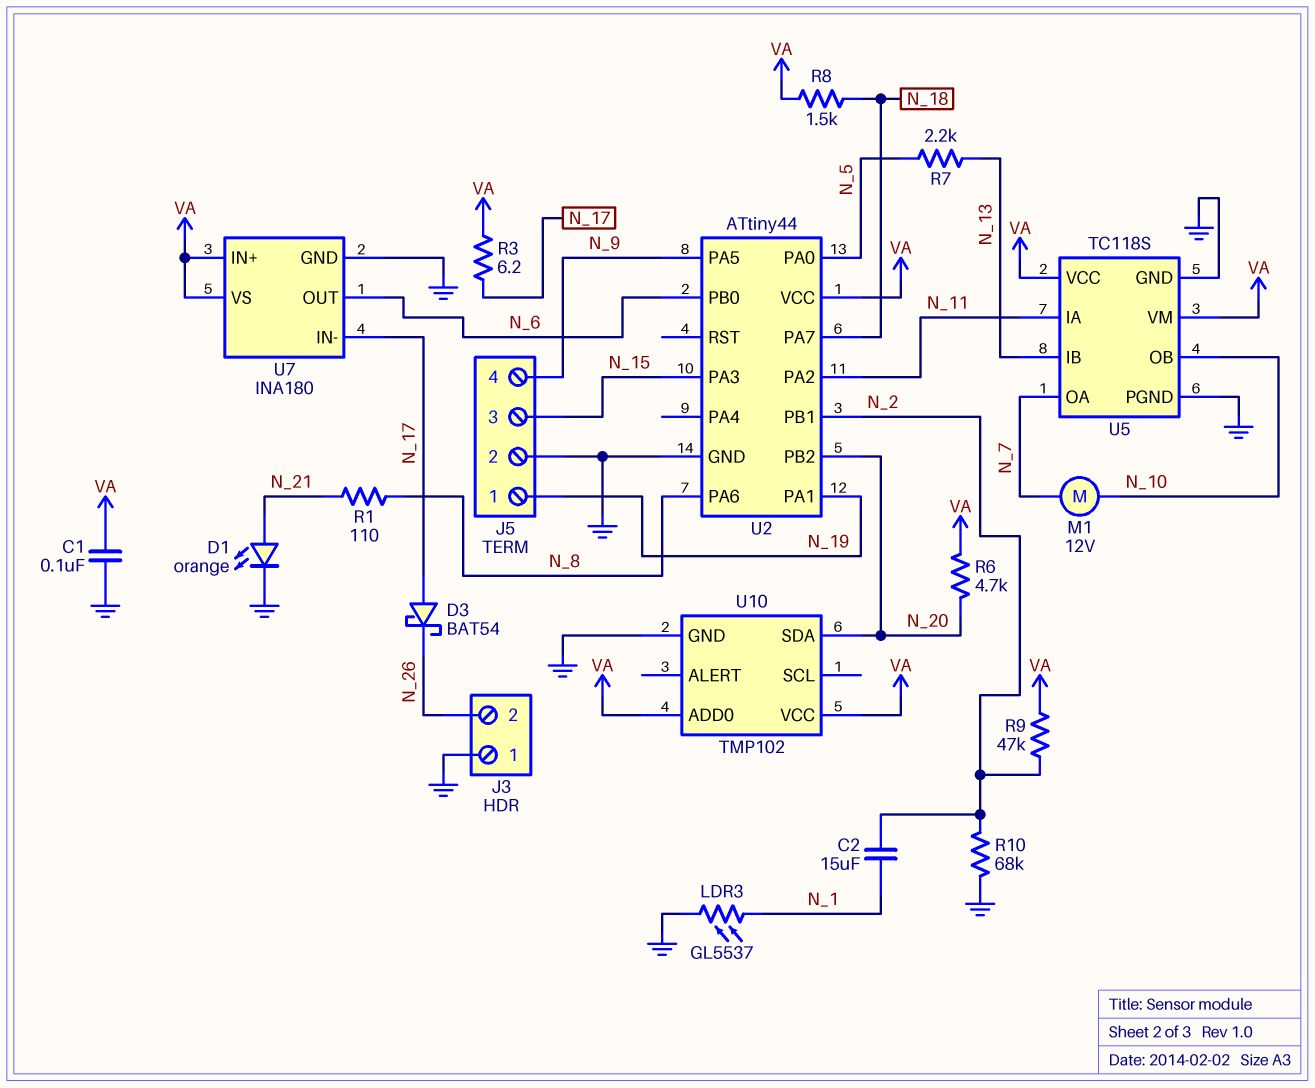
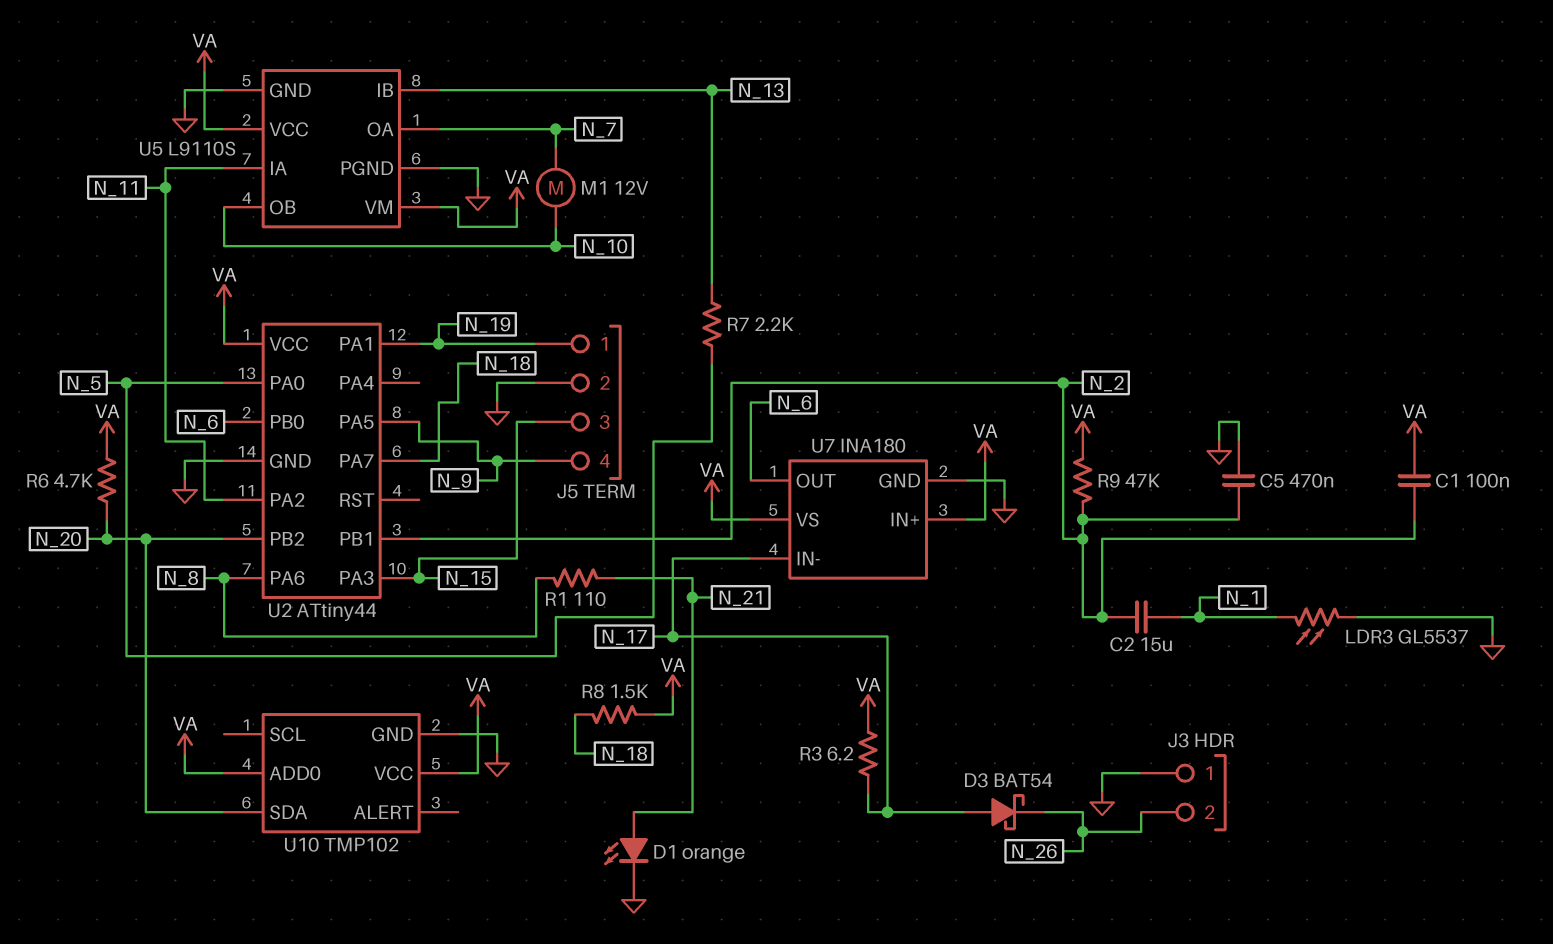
C1: 100nF (GND, VA) -> 100nF (N_2, VA)
C5: none -> 470nF (GND, N_2)
R10: 68k (GND, N_2) -> none
U5: TC118S -> L9110S

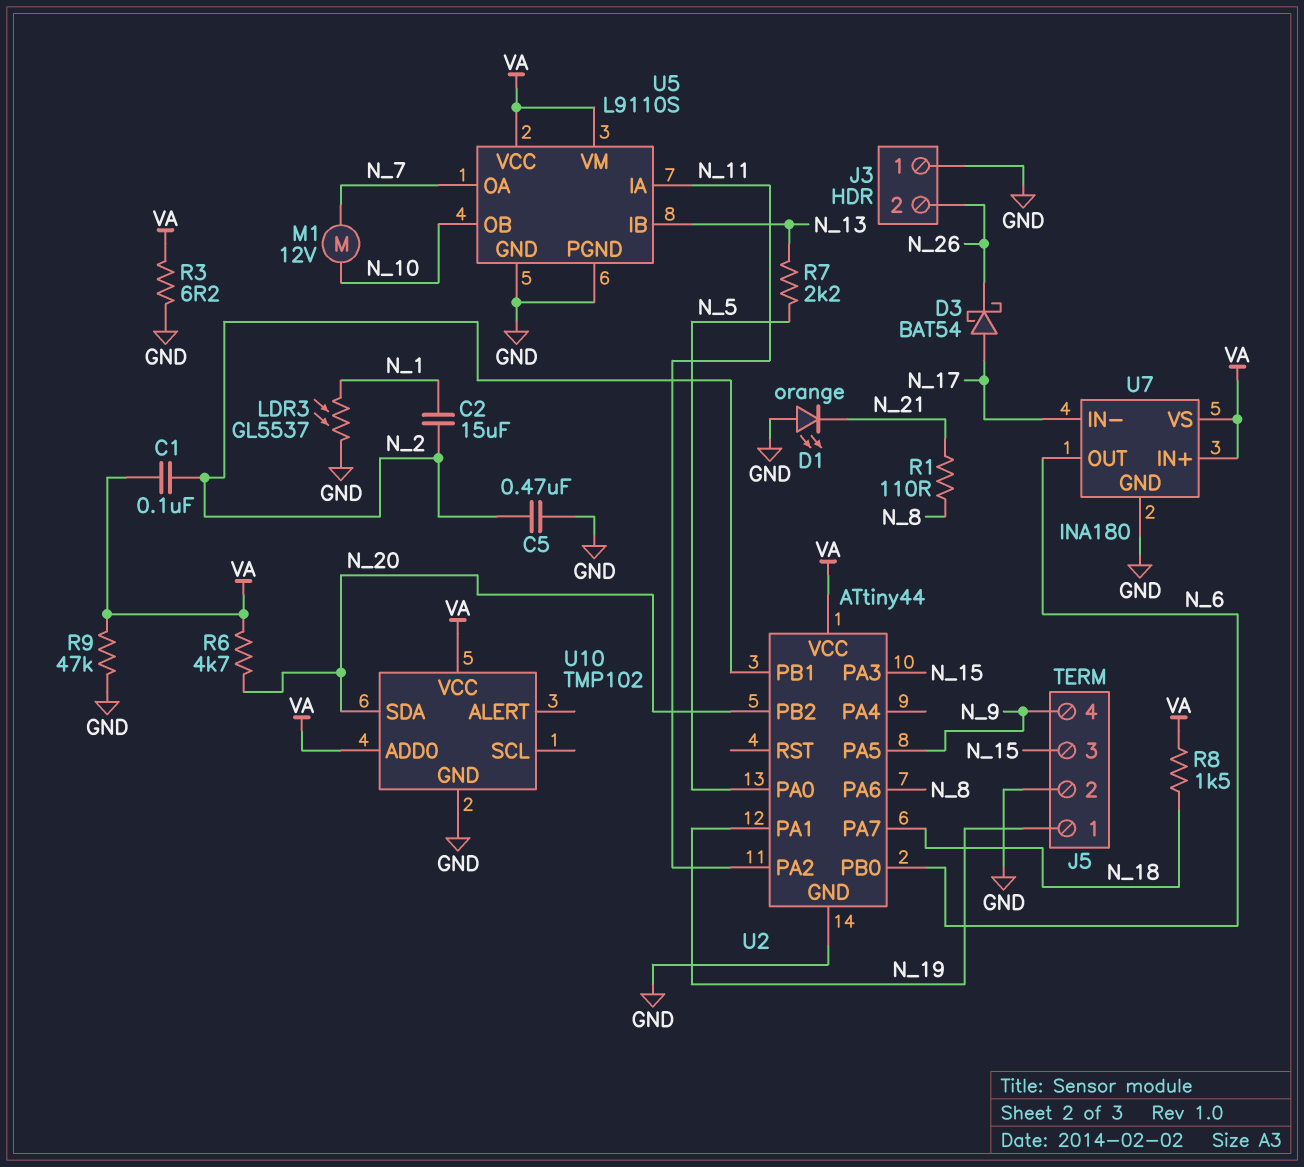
D1: LED orange (A N_21, K GND) -> LED orange (A GND, K N_21)
R3: 6.2 (N_17, VA) -> 6.2 (GND, VA)
R9: 47k (N_2, VA) -> 47k (GND, VA)

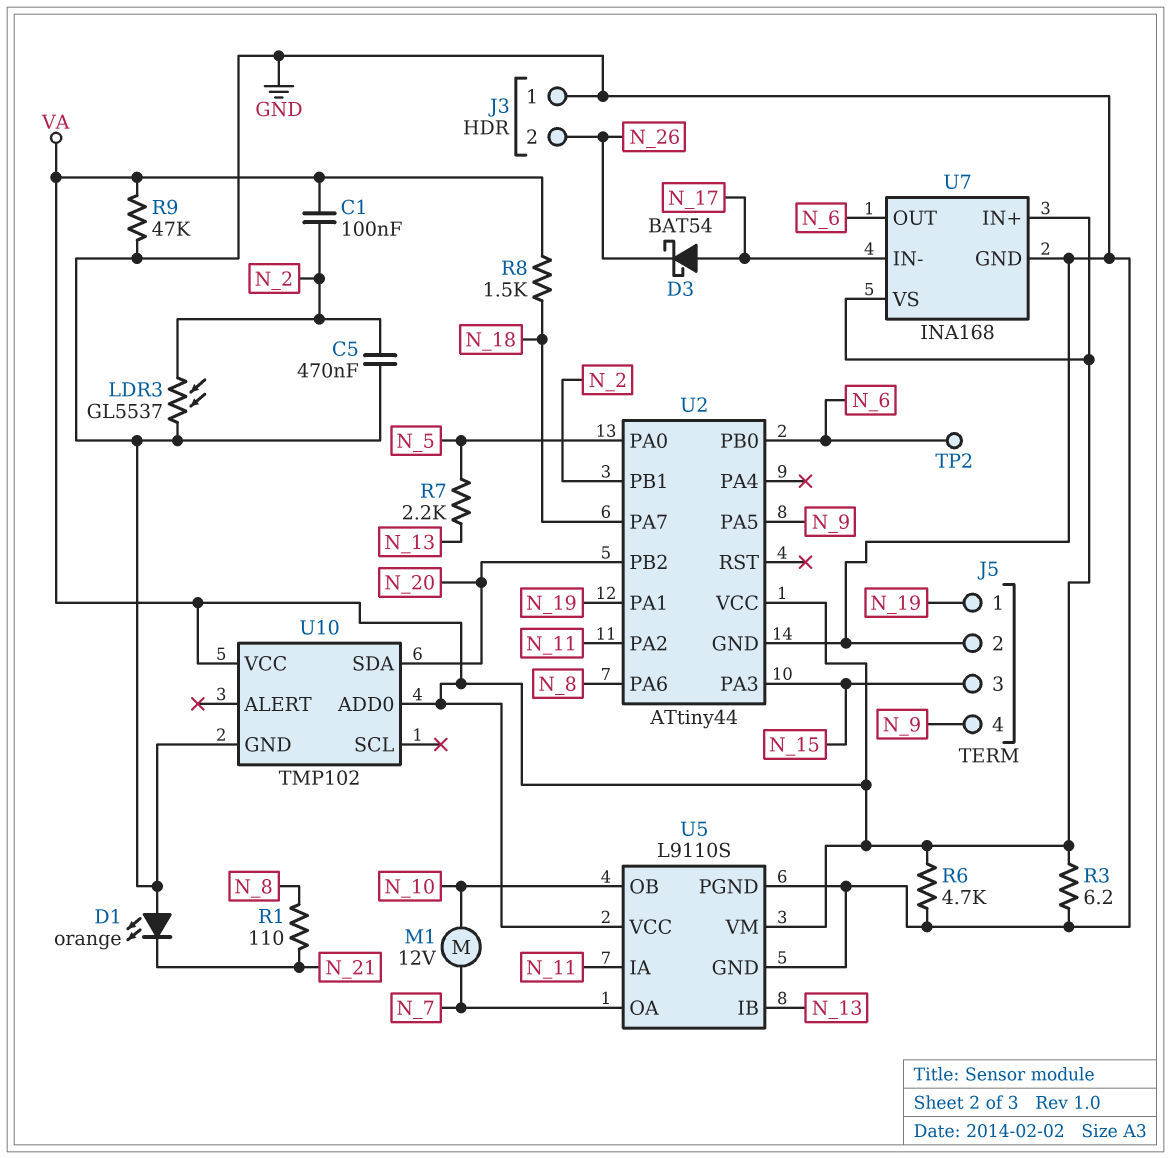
C2: 15uF (N_1, N_2) -> none
LDR3: GL5537 (GND, N_1) -> GL5537 (GND, N_2)
R6: 4.7k (N_20, VA) -> 4.7k (GND, VA)
TP2: none -> test point (N_6)
U7: INA180 -> INA168

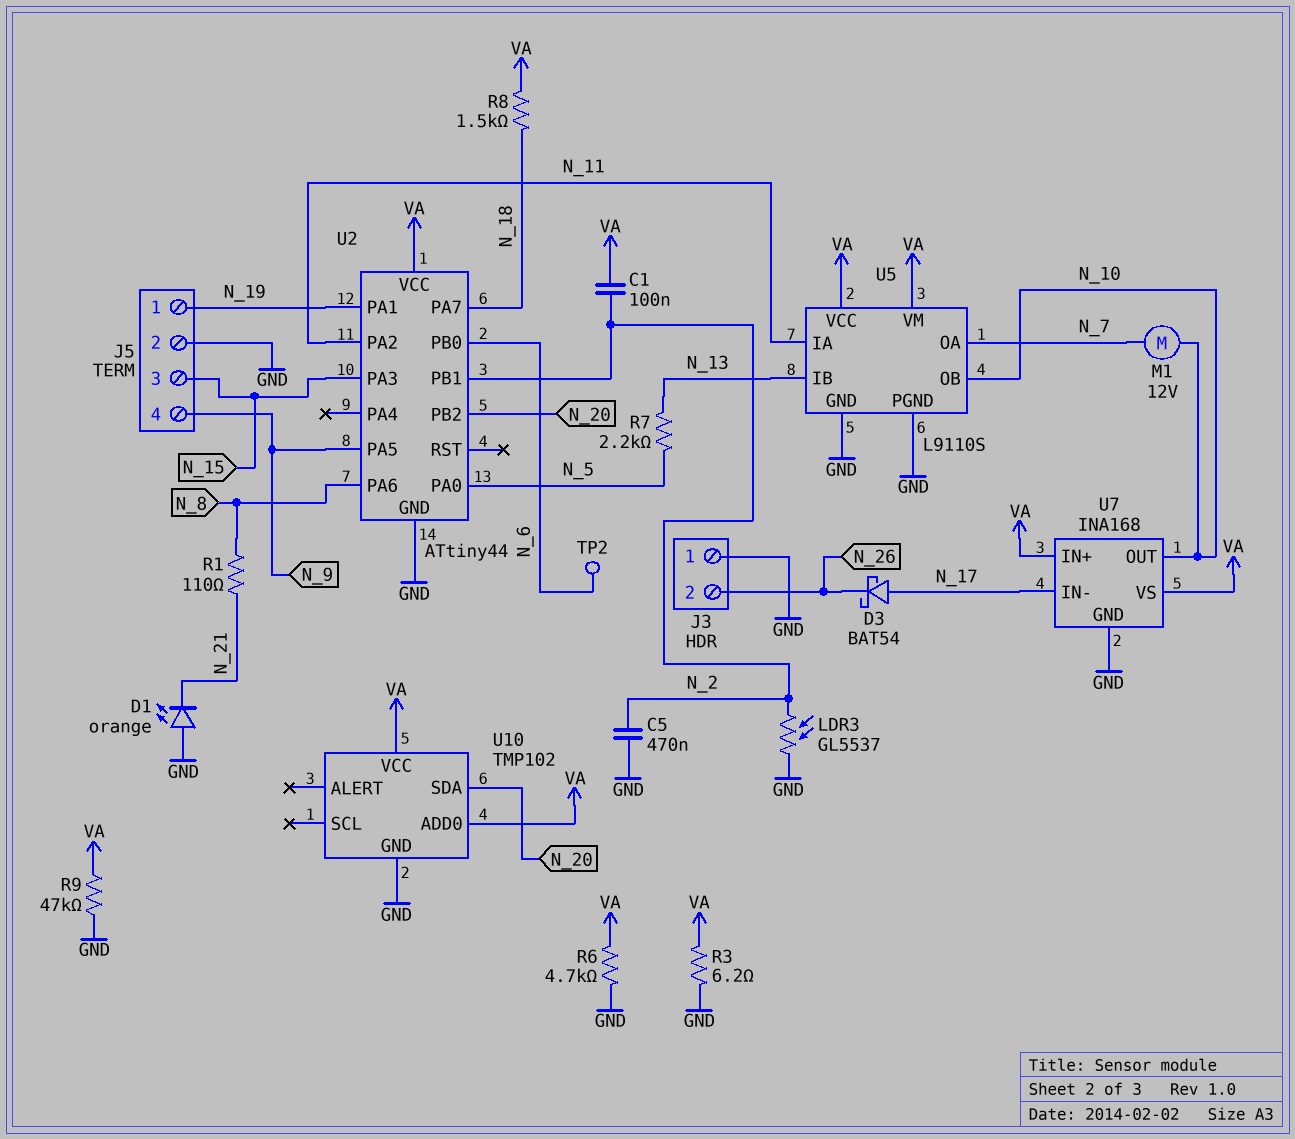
U7 pin OUT: N_6 -> N_10

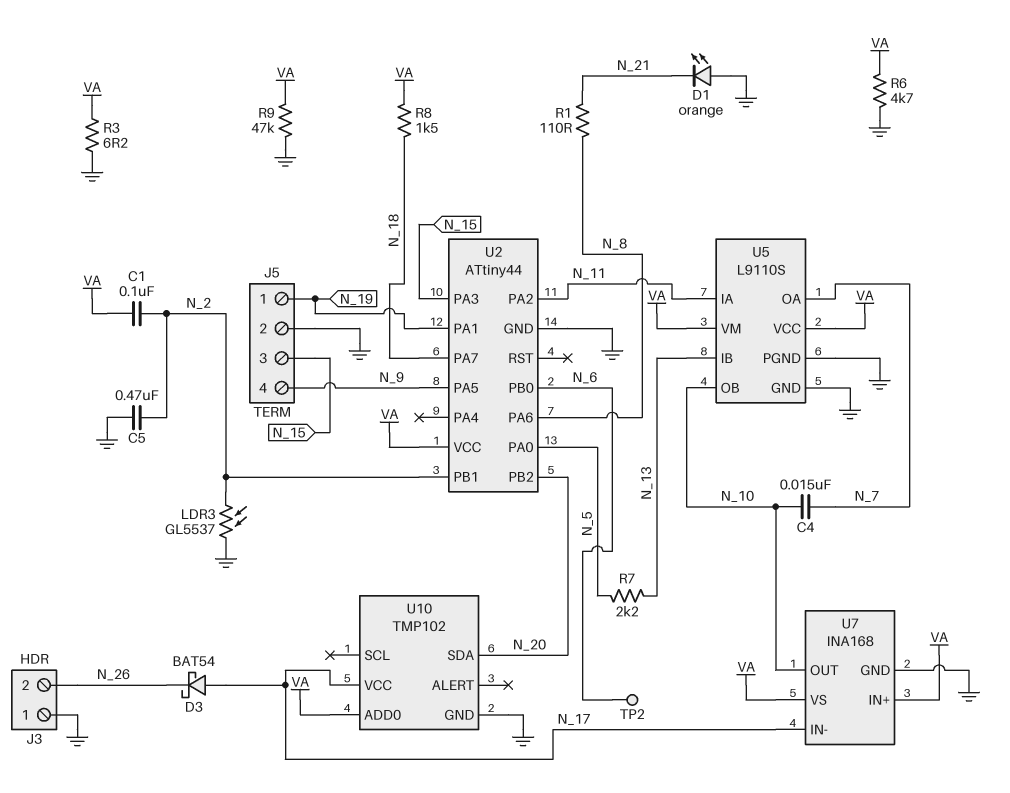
C4: none -> 15nF (N_7, N_10)
M1: motor 12V (N_7, N_10) -> none
U10 pin VCC: VA -> N_17

